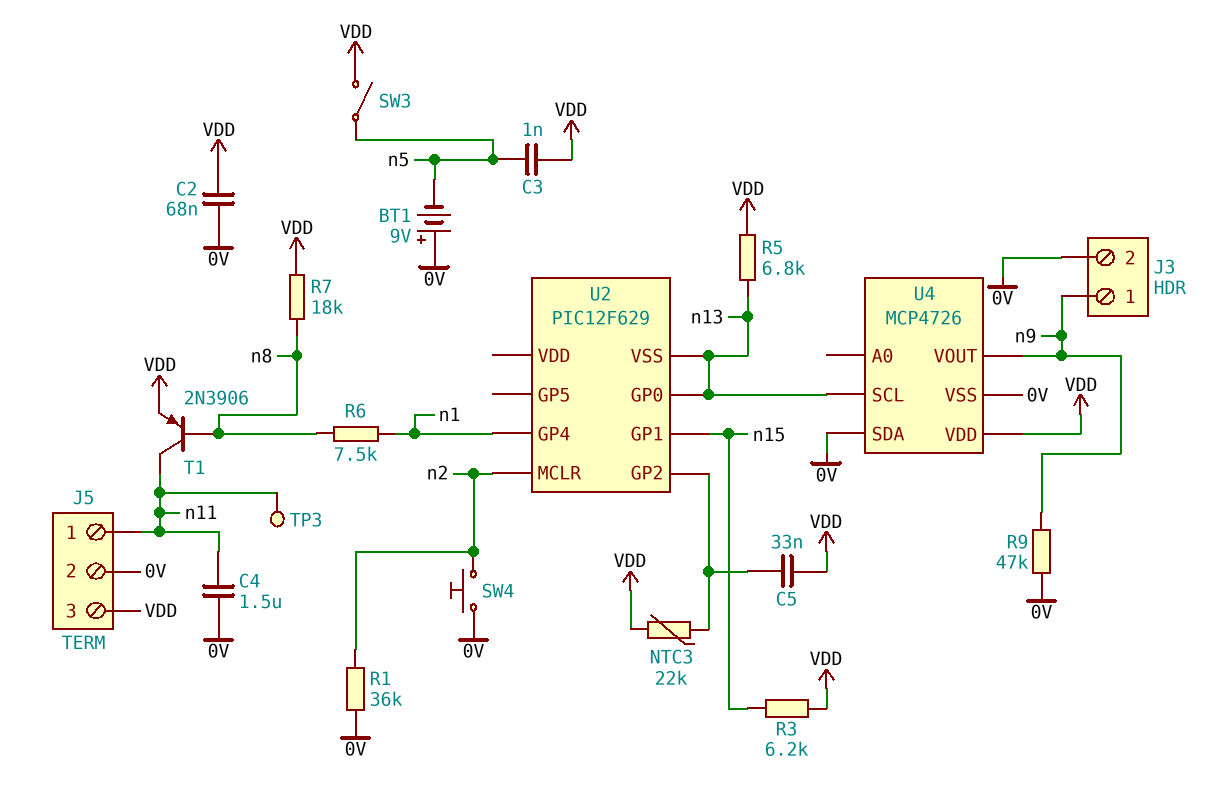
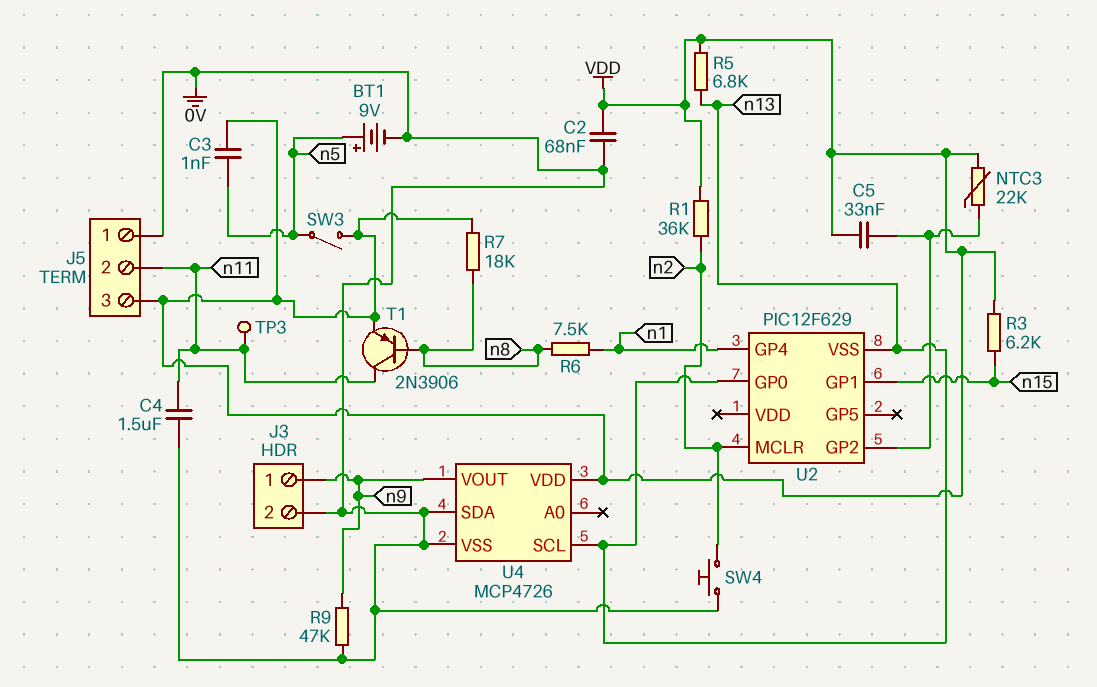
BT1: 9V (plus 0V, minus n5) -> 9V (plus n5, minus 0V)
J5 pin 1: n11 -> 0V
J5 pin 2: 0V -> n11
R1: 36k (0V, n2) -> 36k (VDD, n2)

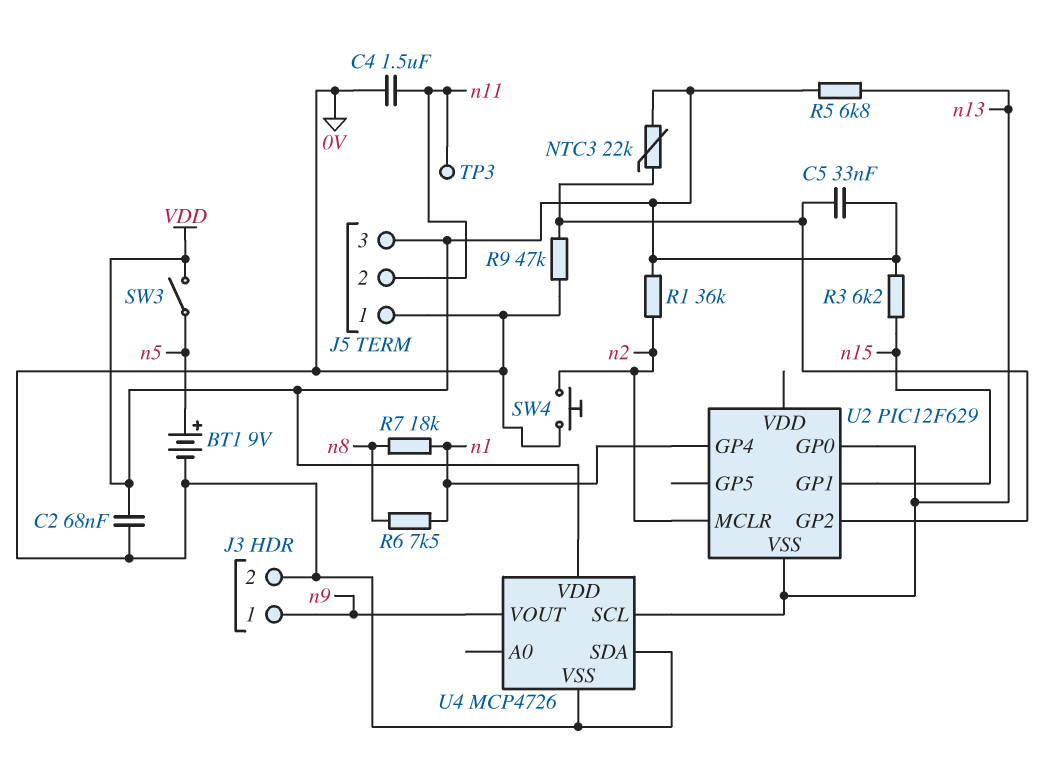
C3: 1nF (VDD, n5) -> none
R7: 18k (VDD, n8) -> 18k (n1, n8)
R9: 47k (0V, n9) -> 47k (0V, U2/GP2)
T1: PNP 2N3906 (B n8, C n11, E VDD) -> none

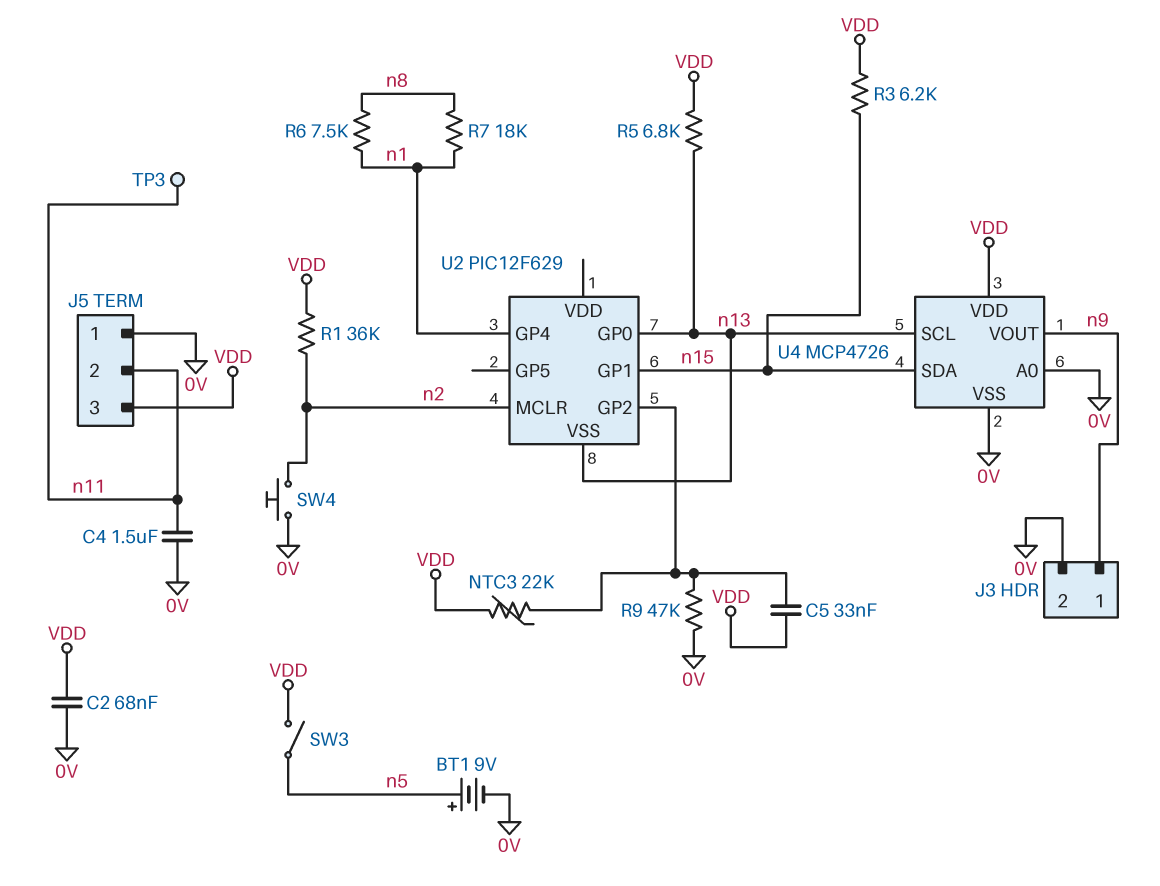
U4 pin A0: none -> 0V
U4 pin SDA: 0V -> n15

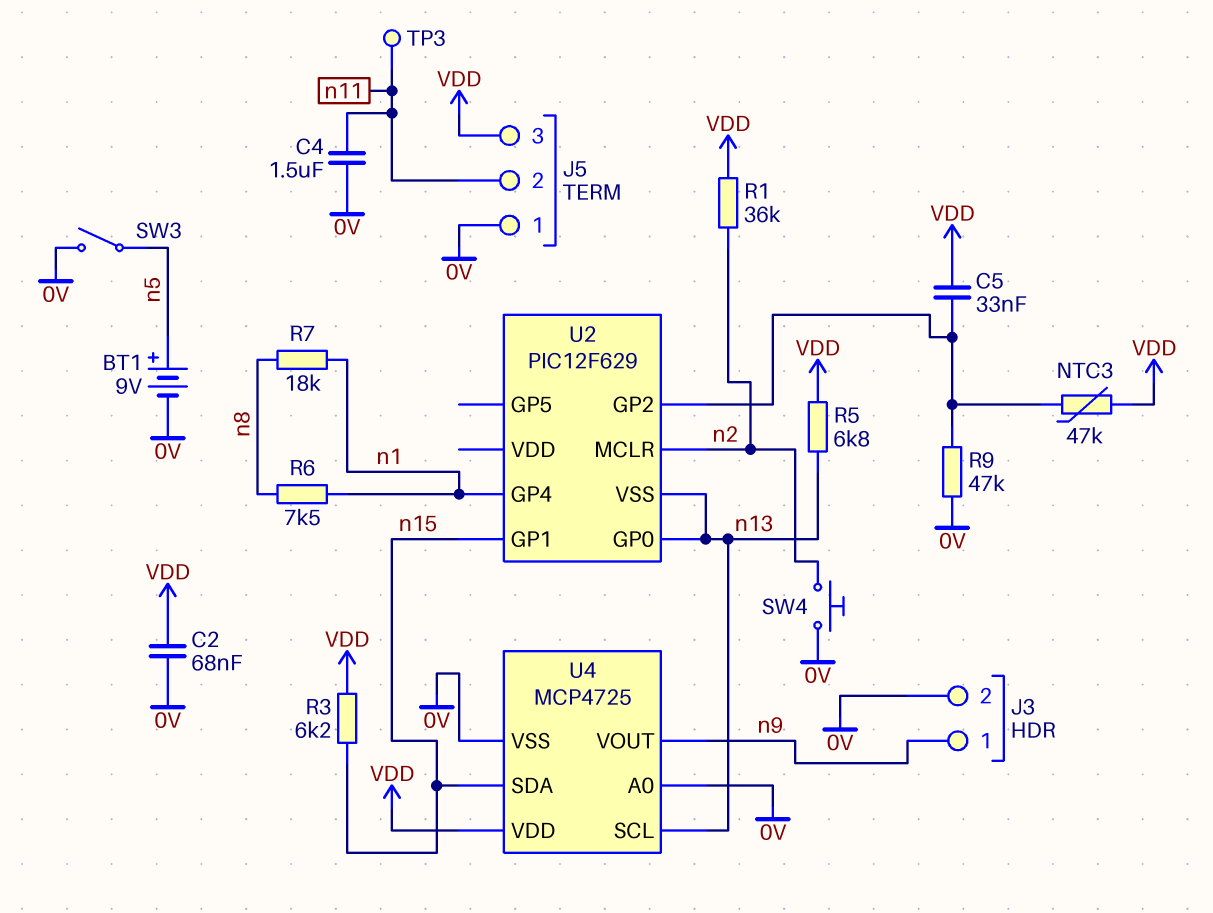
NTC3: 22k (U2/GP2, VDD) -> 47k (U2/GP2, VDD)
SW3: switch (VDD, n5) -> switch (0V, n5)
U4: MCP4726 -> MCP4725

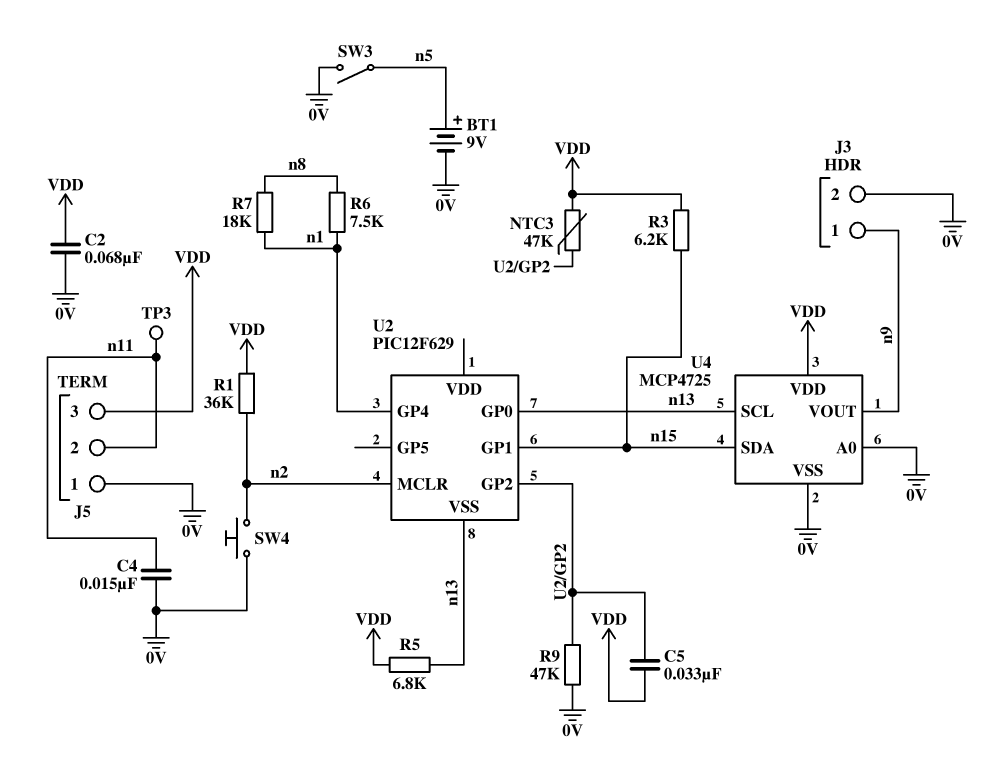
C4: 1.5uF (0V, n11) -> 15nF (0V, n11)

